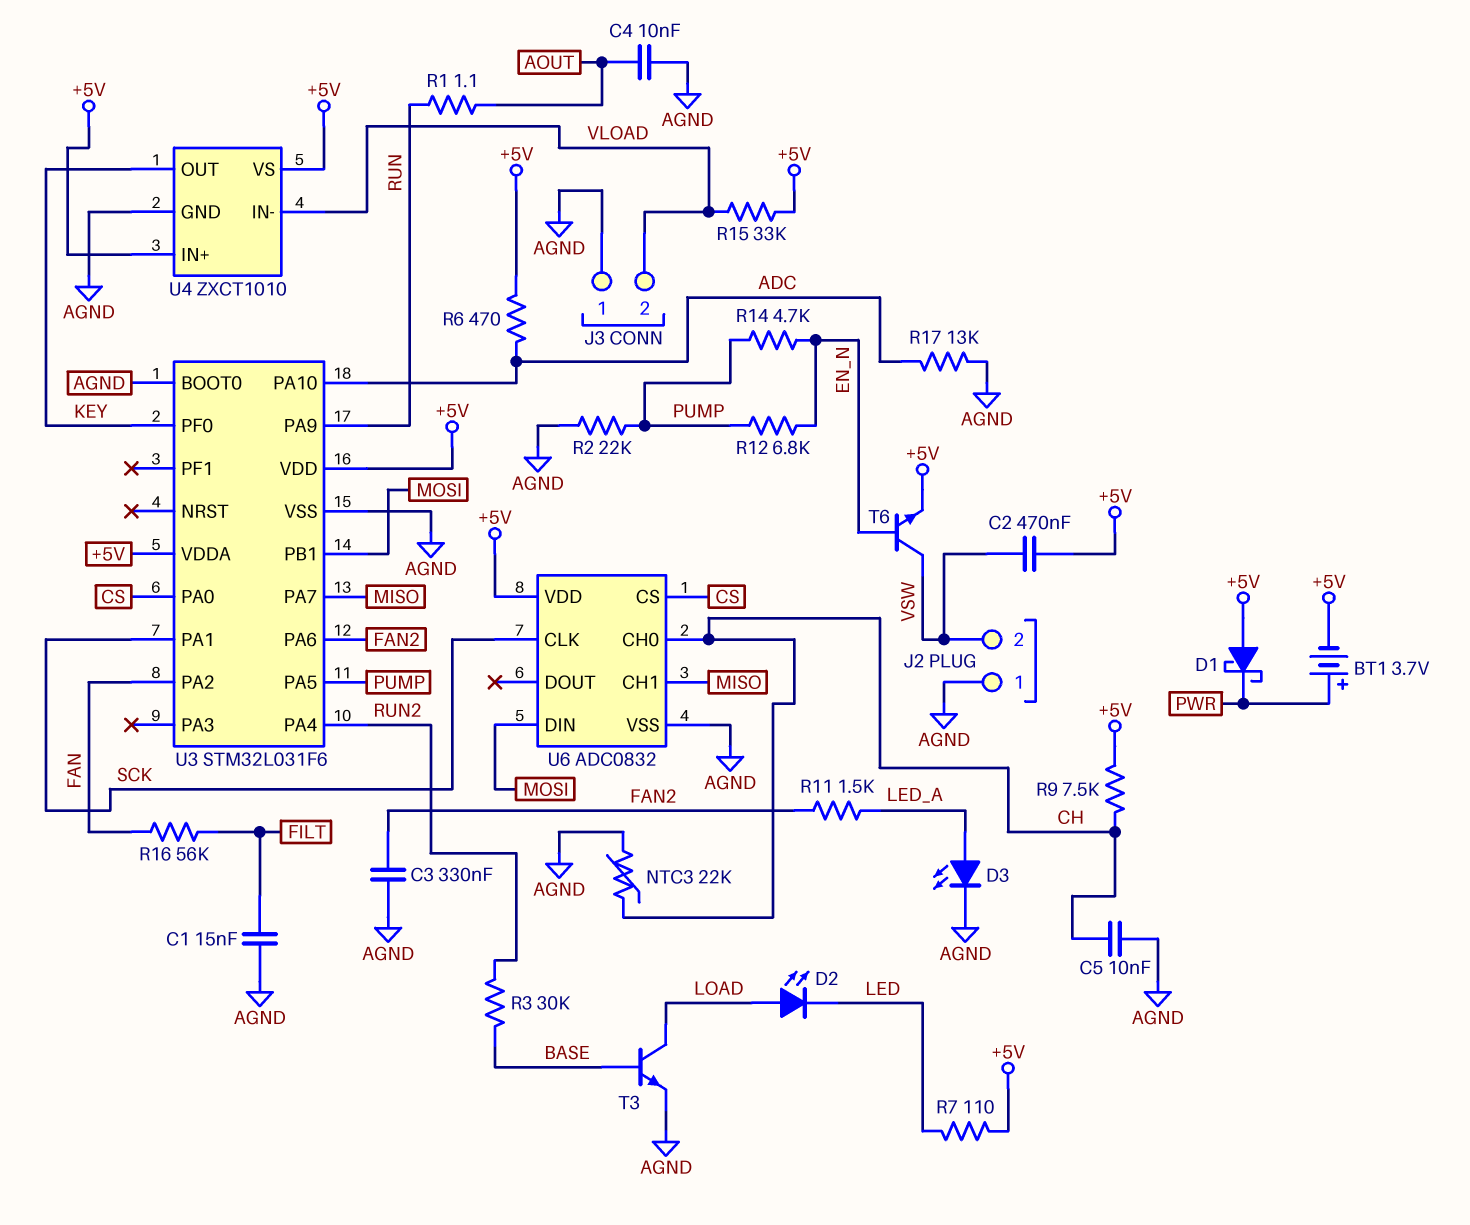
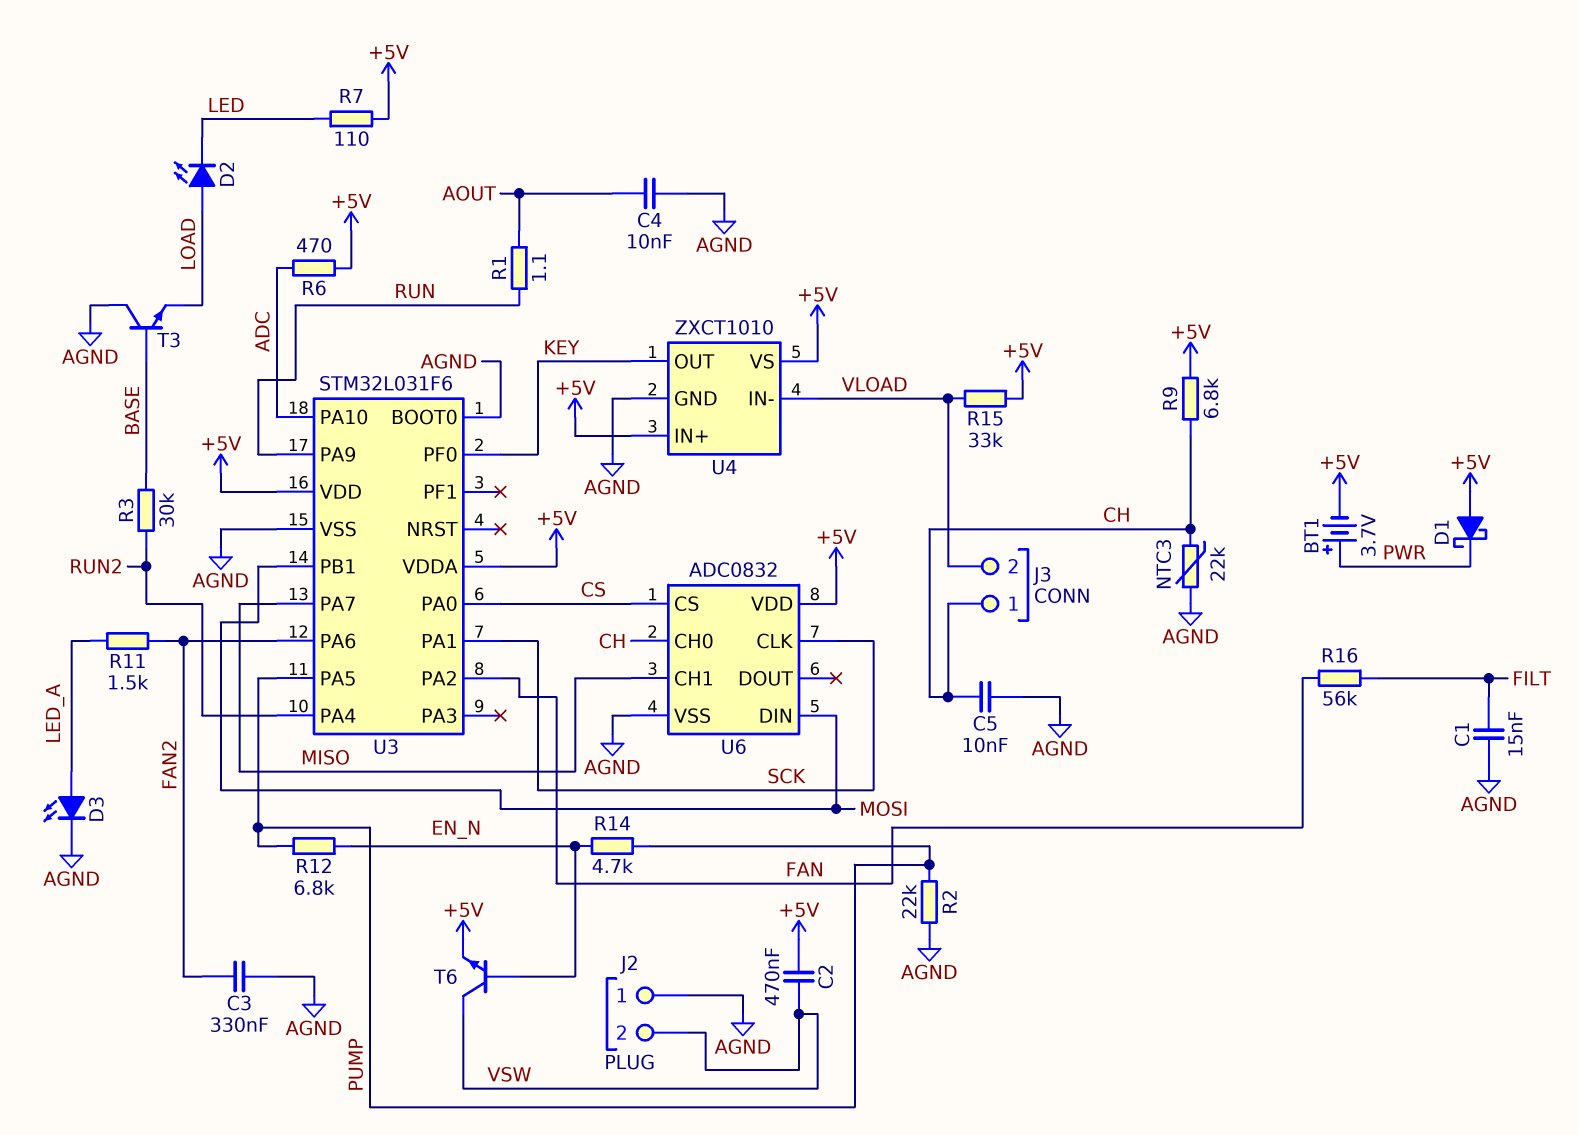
J3 pin 1: AGND -> CH
R9: 7.5k (+5V, CH) -> 6.8k (+5V, CH)
R17: 13k (ADC, AGND) -> none
T3: NPN (B BASE, C LOAD, E AGND) -> NPN (B BASE, C AGND, E LOAD)

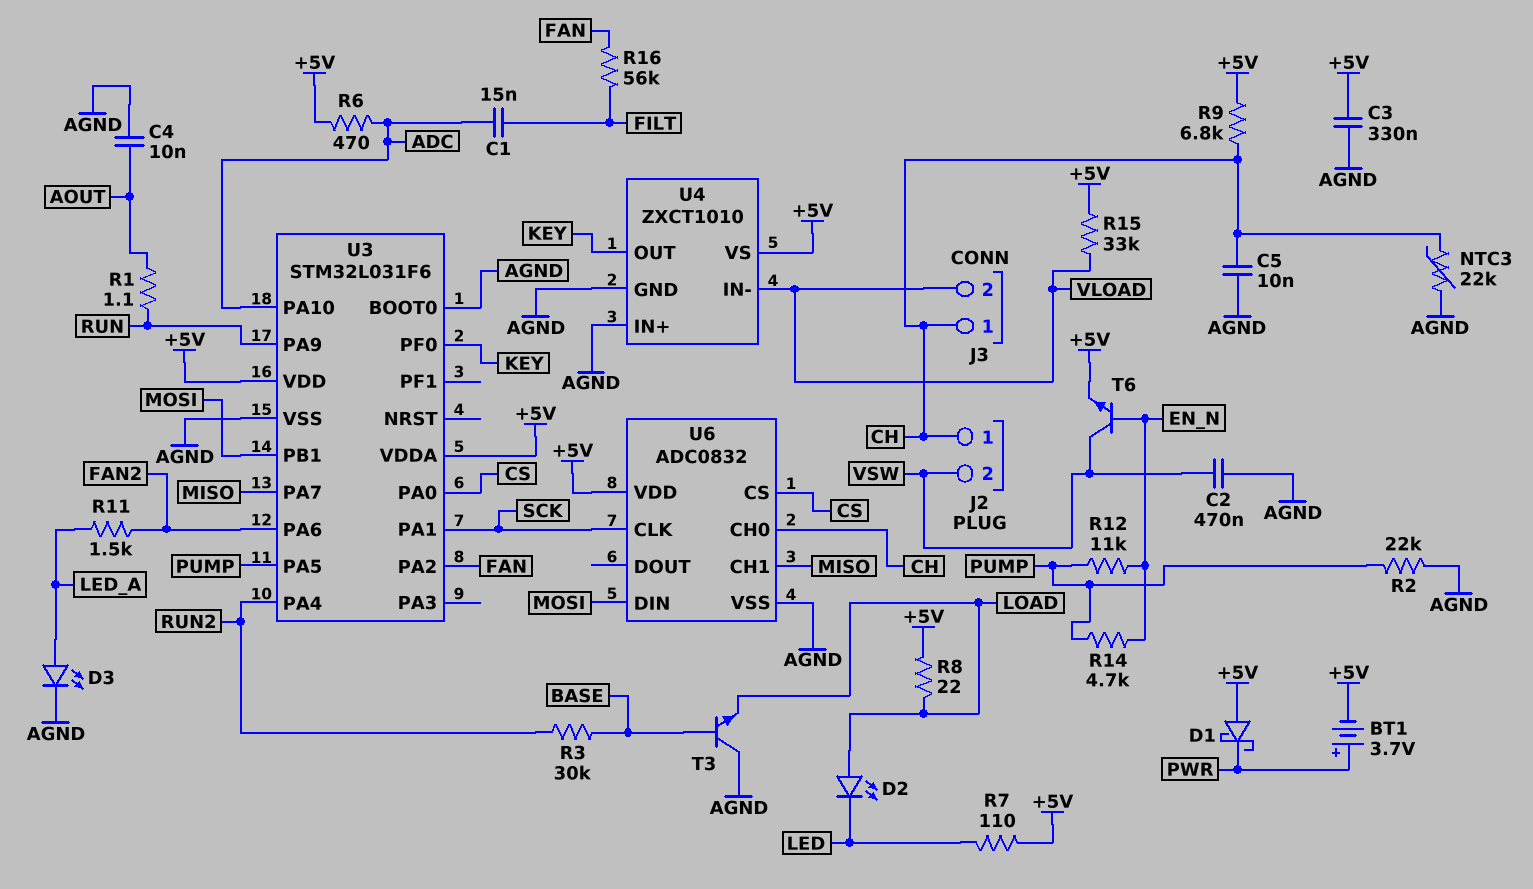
C1: 15nF (AGND, FILT) -> 15nF (ADC, FILT)
C2: 470nF (+5V, VSW) -> 470nF (AGND, VSW)
C3: 330nF (AGND, FAN2) -> 330nF (+5V, AGND)
J2 pin 1: AGND -> CH
R8: none -> 22 (+5V, LOAD)
R12: 6.8k (EN_N, PUMP) -> 11k (EN_N, PUMP)
U4 pin IN+: +5V -> AGND

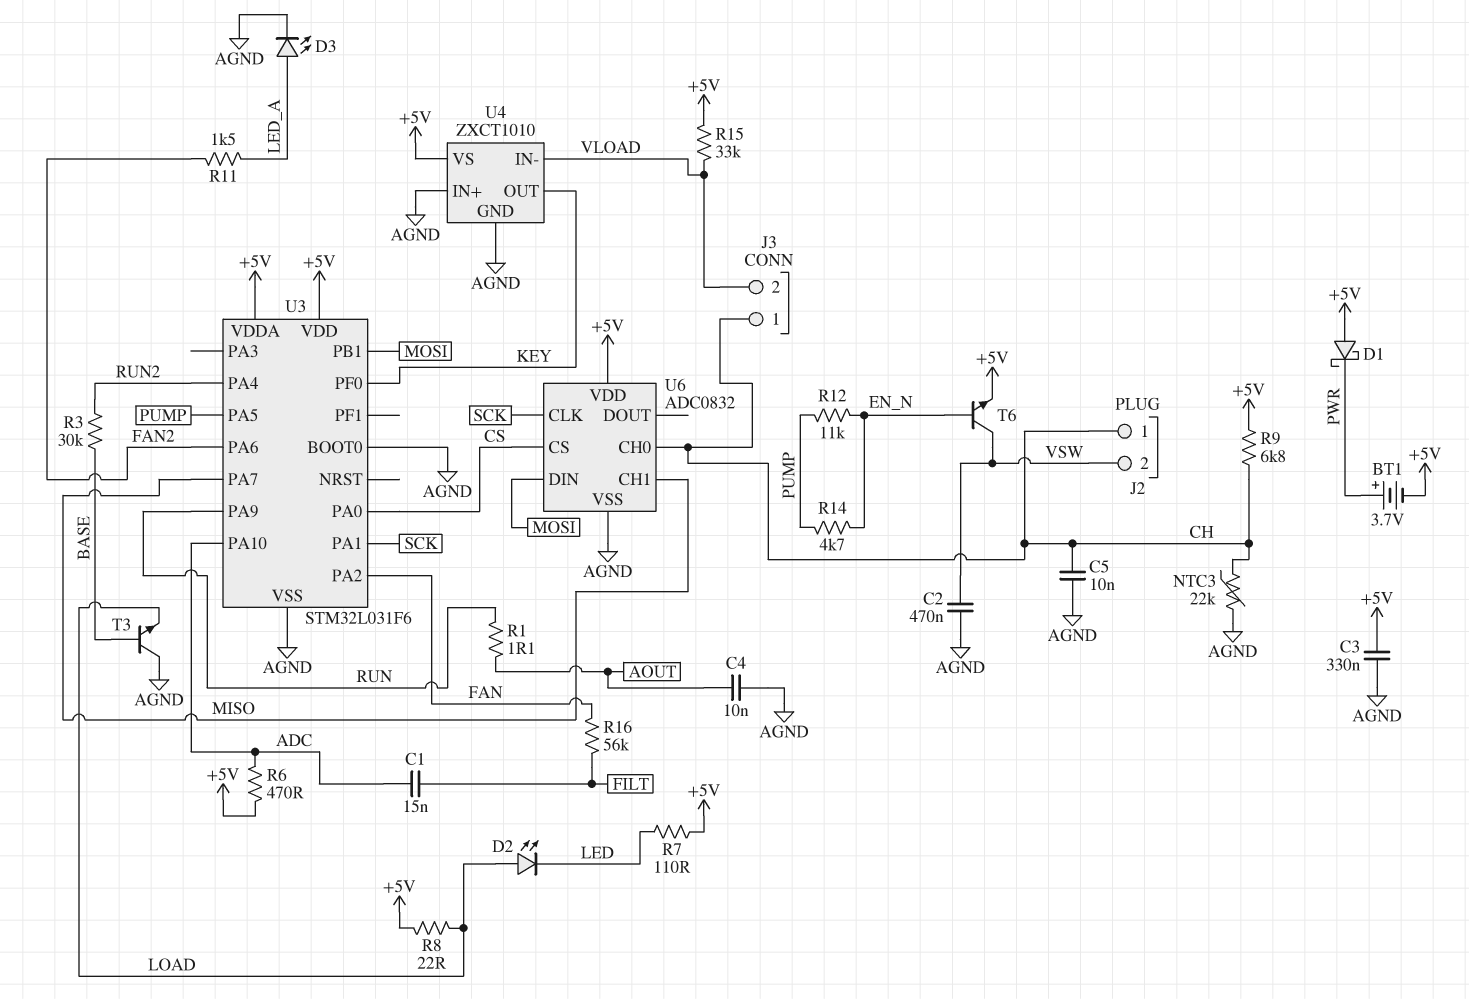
R2: 22k (AGND, PUMP) -> none

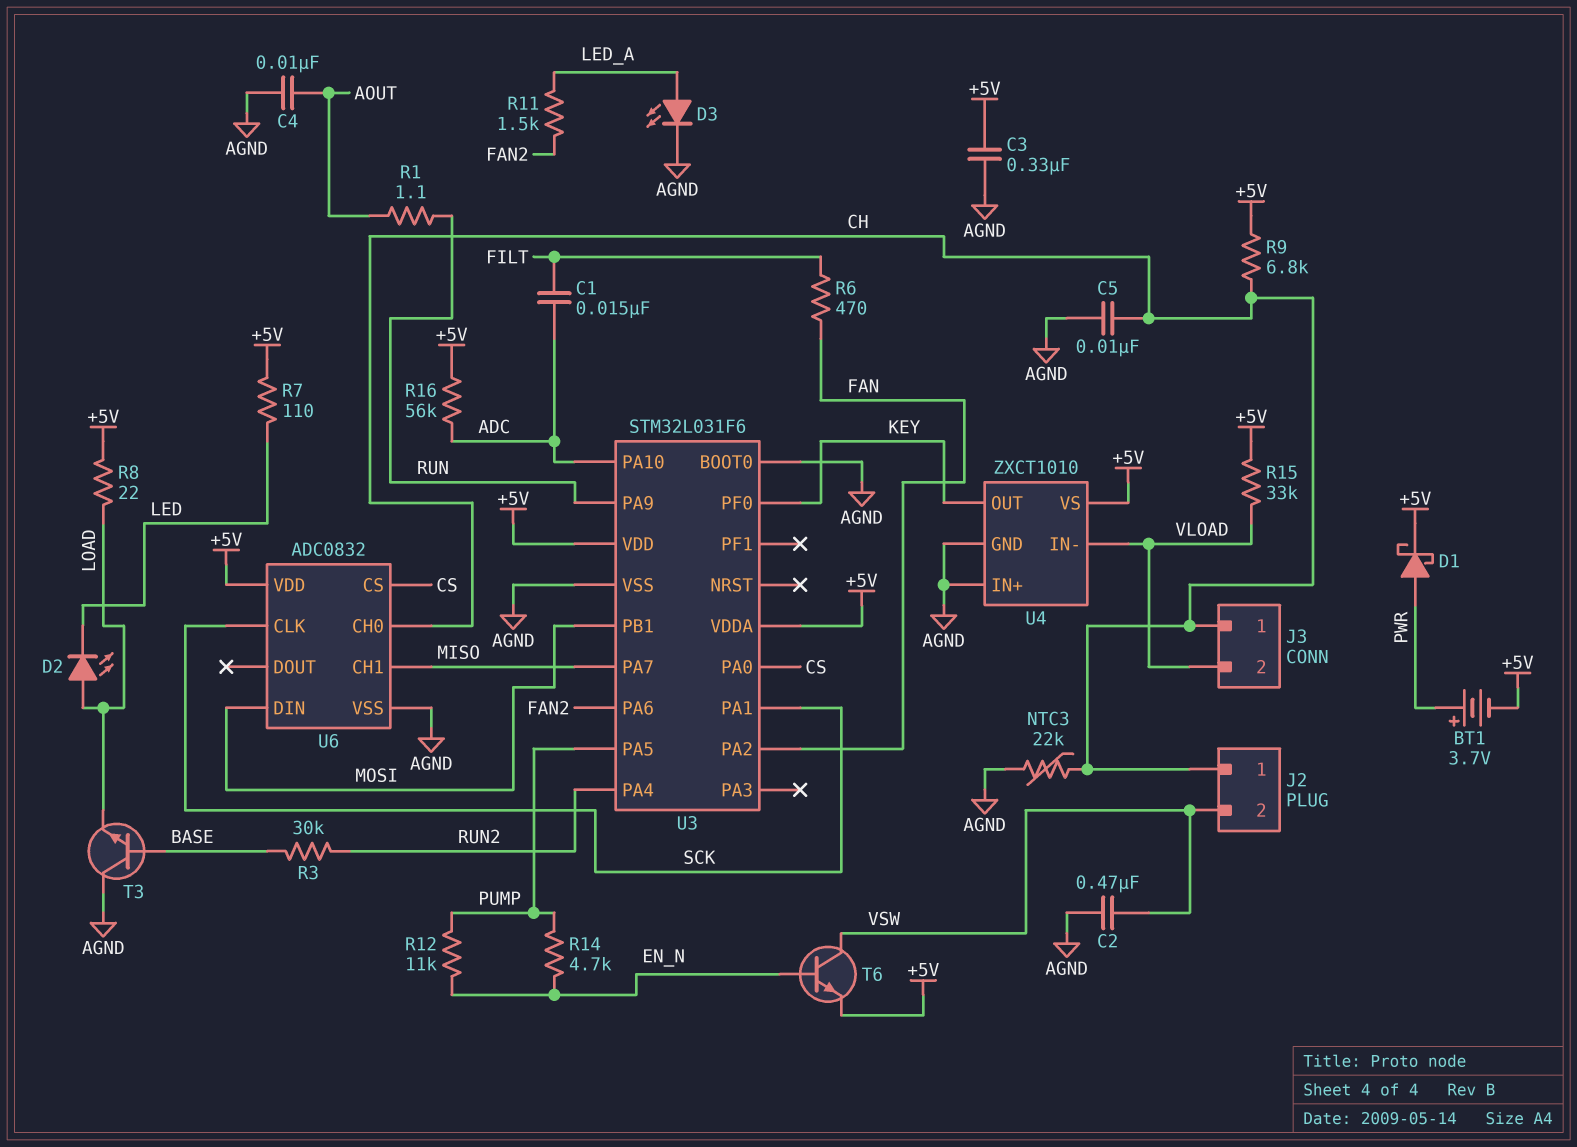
D1: schottky (A +5V, K PWR) -> schottky (A PWR, K +5V)
R6: 470 (+5V, ADC) -> 470 (FAN, FILT)
R16: 56k (FAN, FILT) -> 56k (+5V, ADC)

